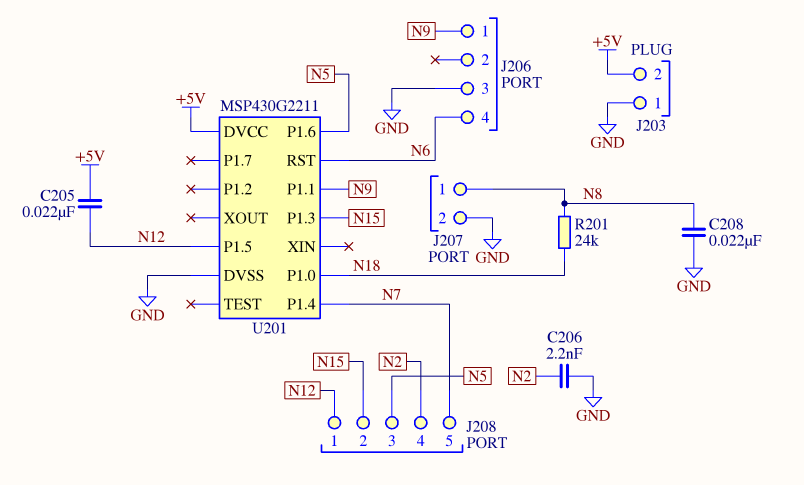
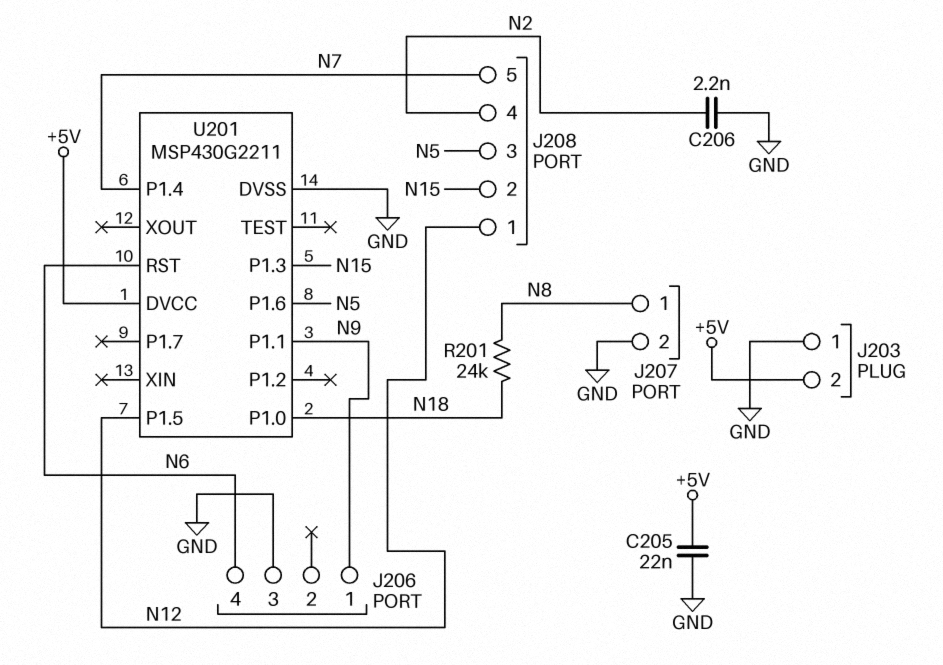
C205: 22nF (+5V, N12) -> 22nF (+5V, GND)
C208: 22nF (GND, N8) -> none

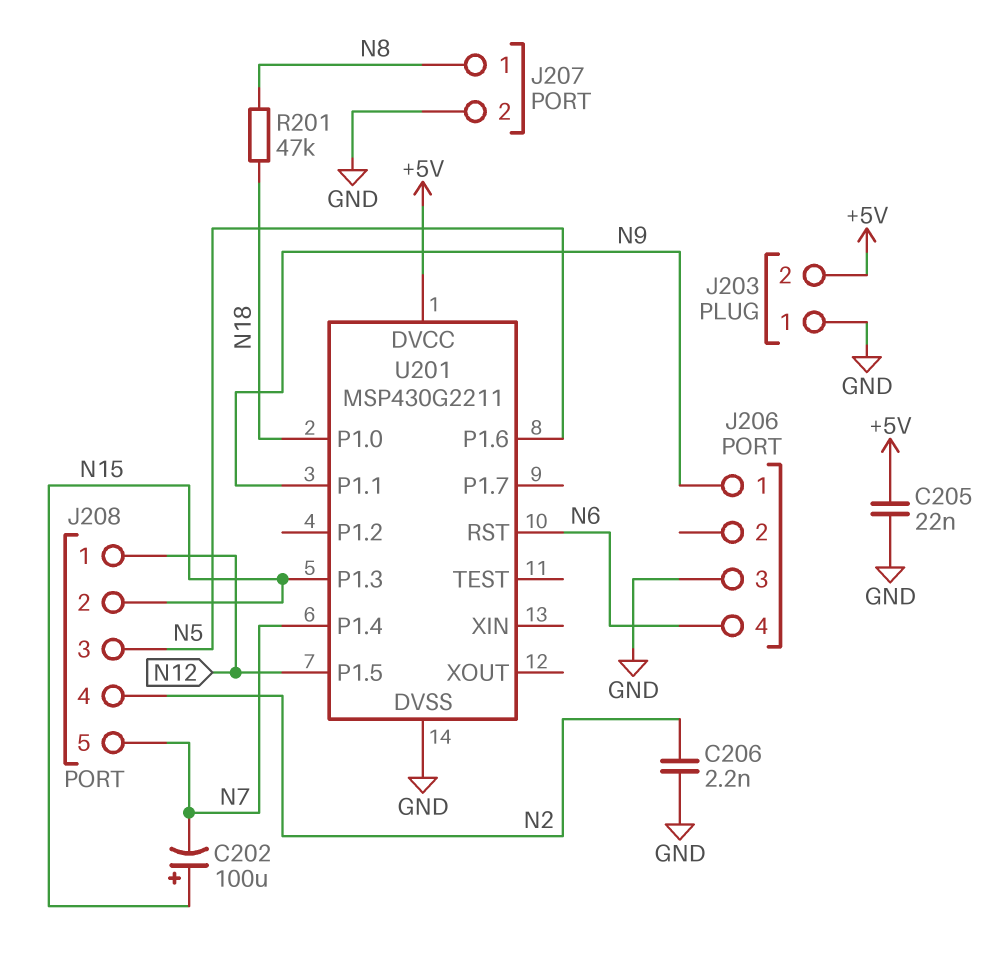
C202: none -> 100uF (plus N15, minus N7)
R201: 24k (N8, N18) -> 47k (N8, N18)

